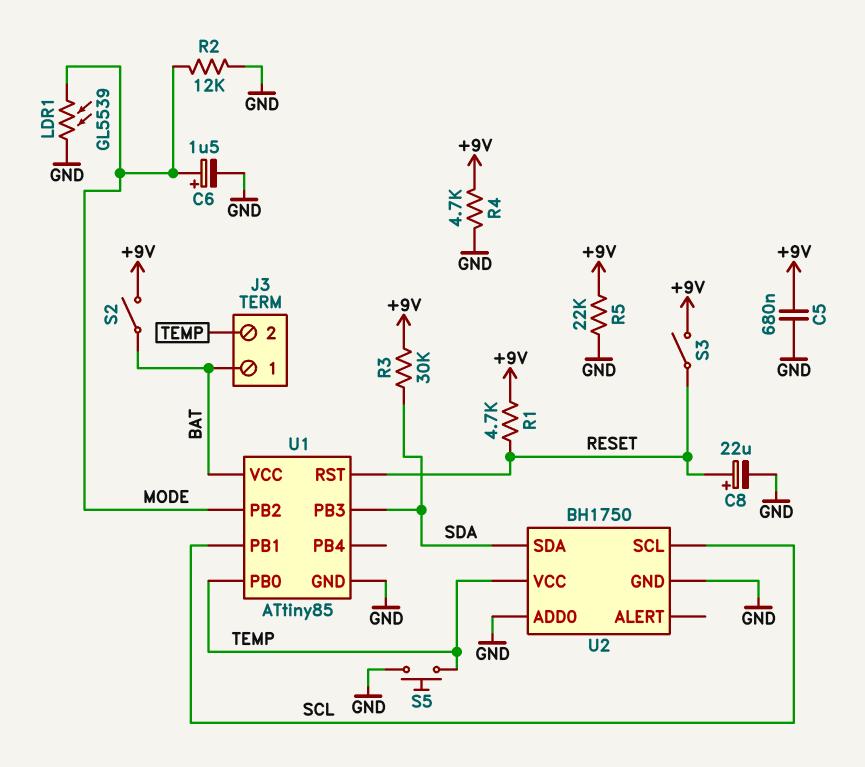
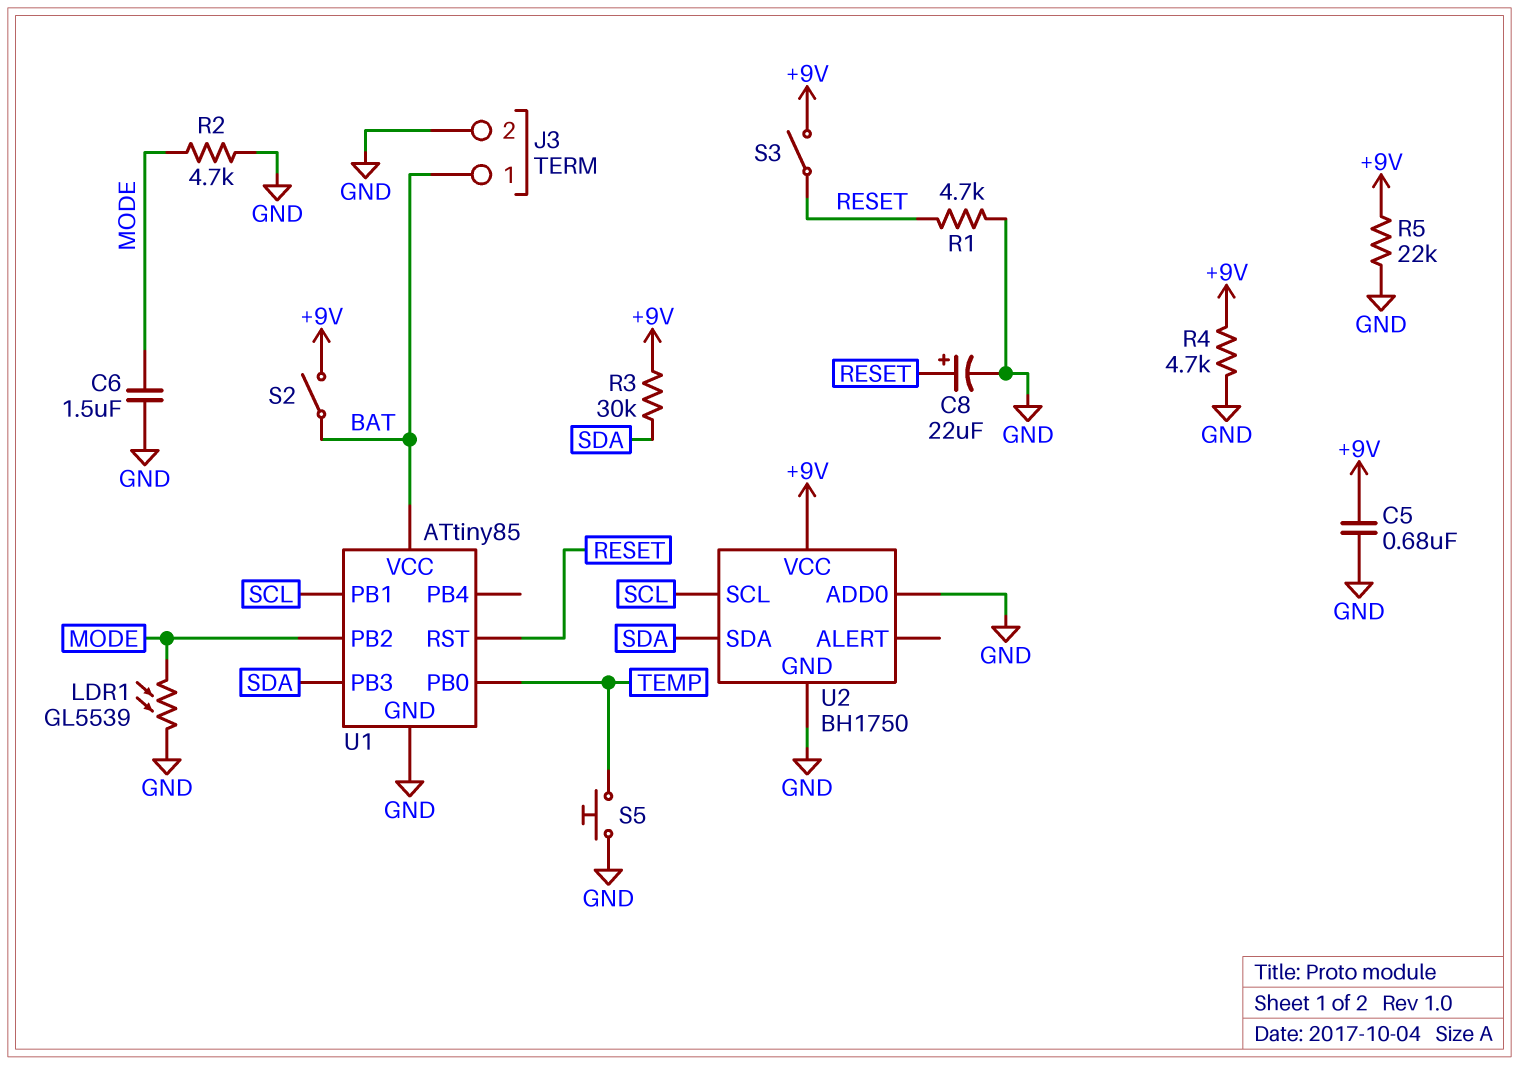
C6: 1.5uF (plus MODE, minus GND) -> 1.5uF (GND, MODE)
J3 pin 2: TEMP -> GND
R1: 4.7k (+9V, RESET) -> 4.7k (GND, RESET)
R2: 12k (GND, MODE) -> 4.7k (GND, MODE)
U2 pin VCC: TEMP -> +9V

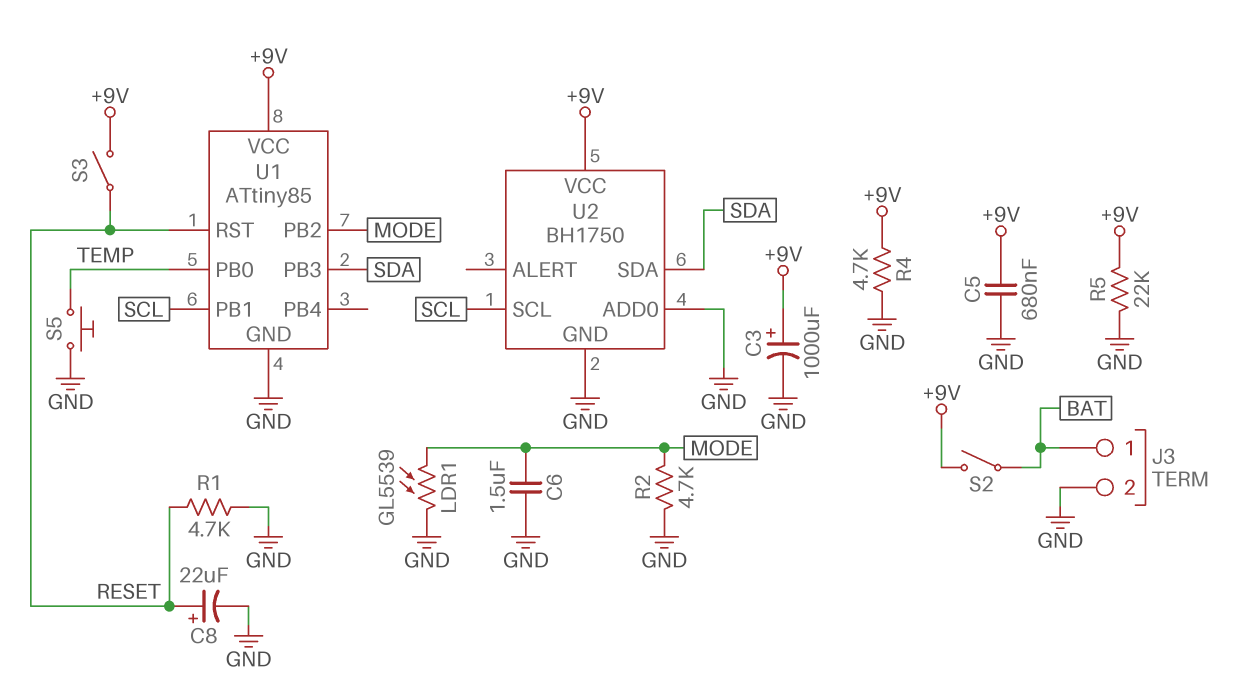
C3: none -> 1000uF (plus +9V, minus GND)
R3: 30k (+9V, SDA) -> none
U1 pin VCC: BAT -> +9V

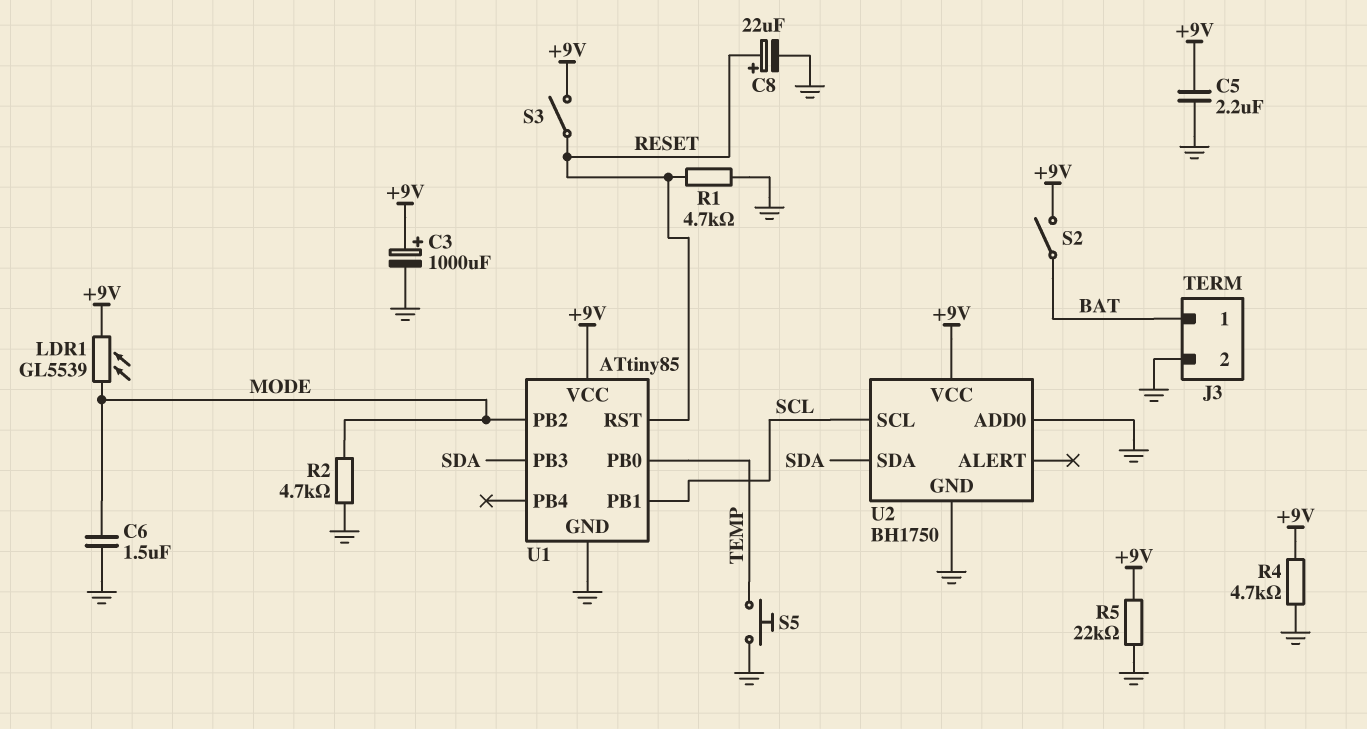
C5: 680nF (+9V, GND) -> 2.2uF (+9V, GND)
LDR1: GL5539 (GND, MODE) -> GL5539 (+9V, MODE)

